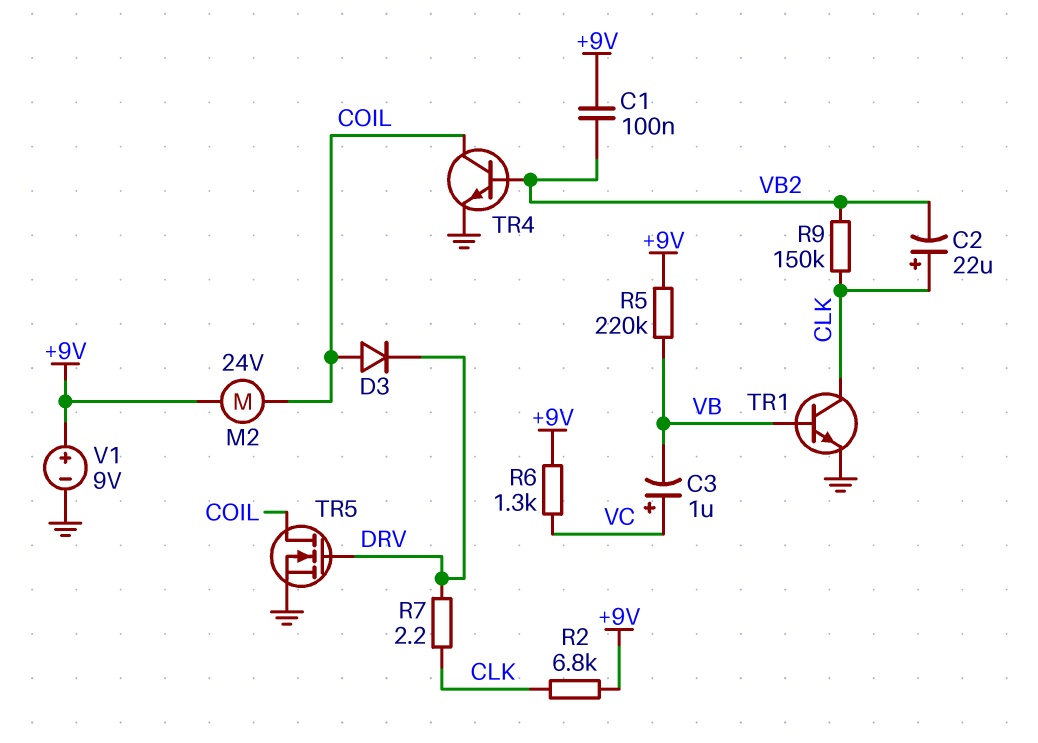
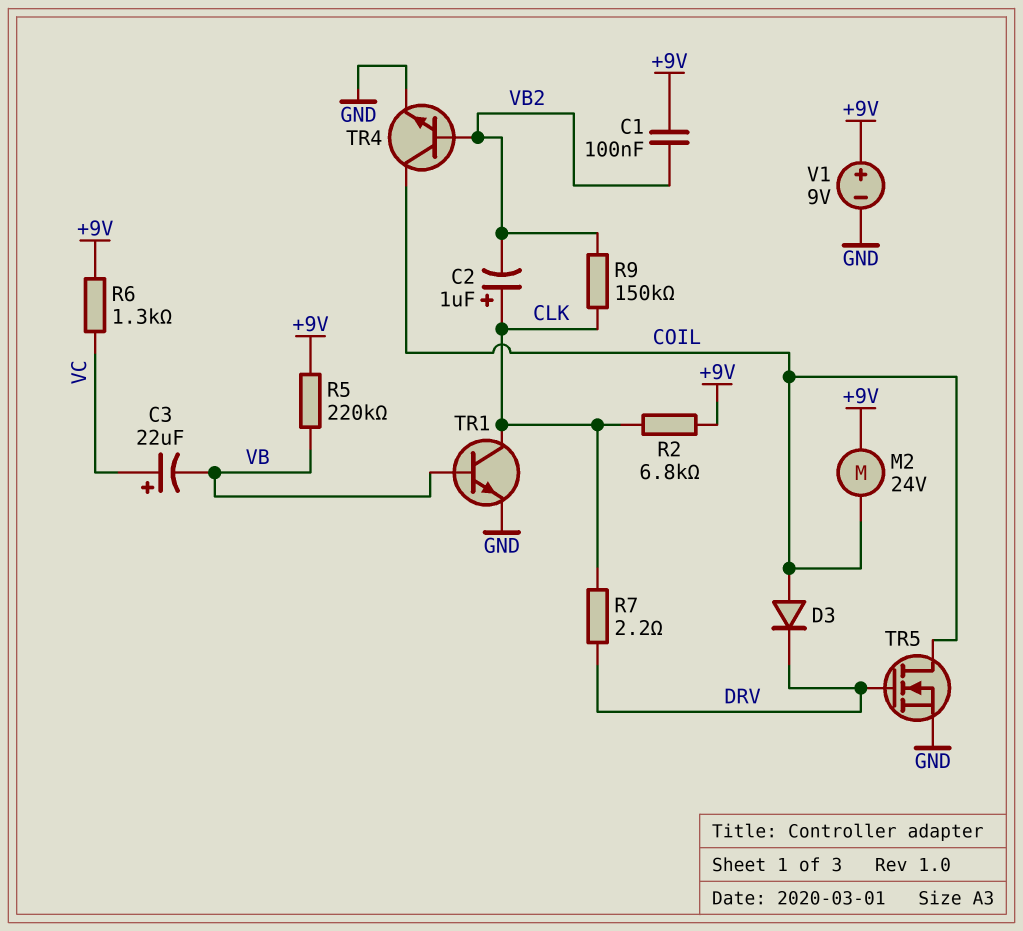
C2: 22uF (plus CLK, minus VB2) -> 1uF (plus CLK, minus VB2)
C3: 1uF (plus VC, minus VB) -> 22uF (plus VC, minus VB)

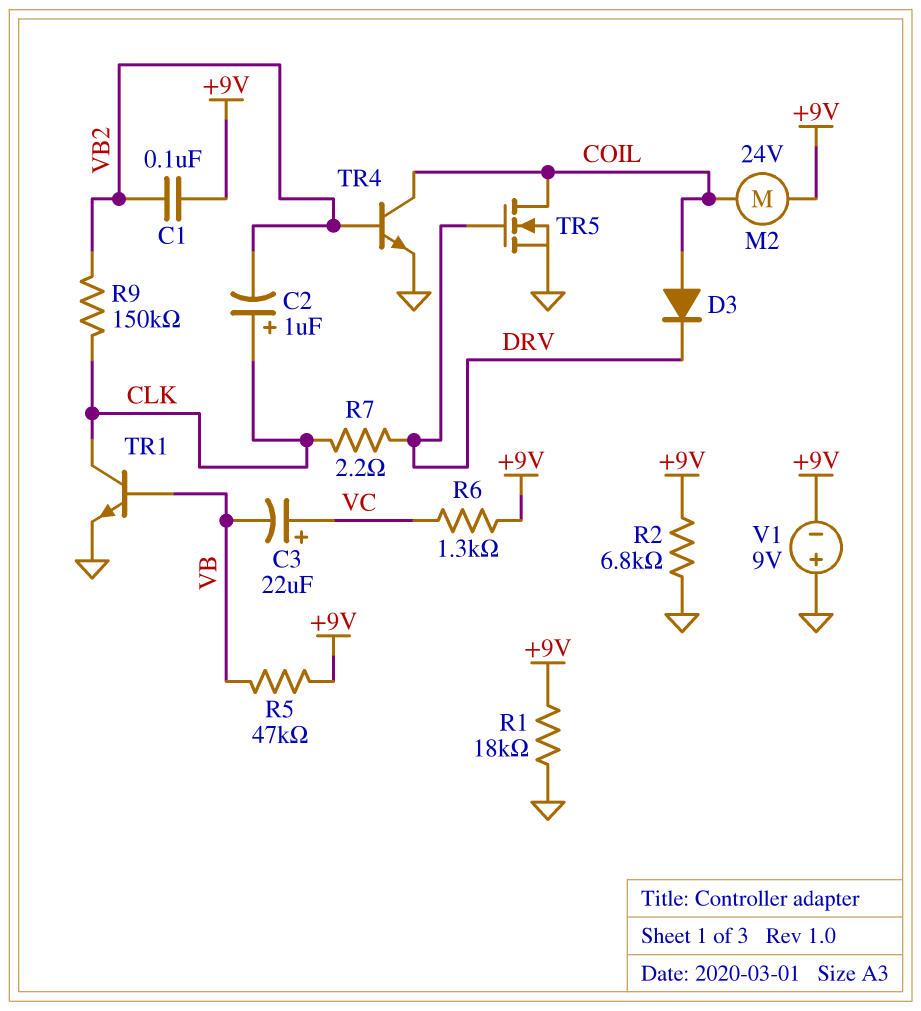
R1: none -> 18k (+9V, GND)
R2: 6.8k (+9V, CLK) -> 6.8k (+9V, GND)
R5: 220k (+9V, VB) -> 47k (+9V, VB)
V1: 9V (plus +9V, minus GND) -> 9V (plus GND, minus +9V)

